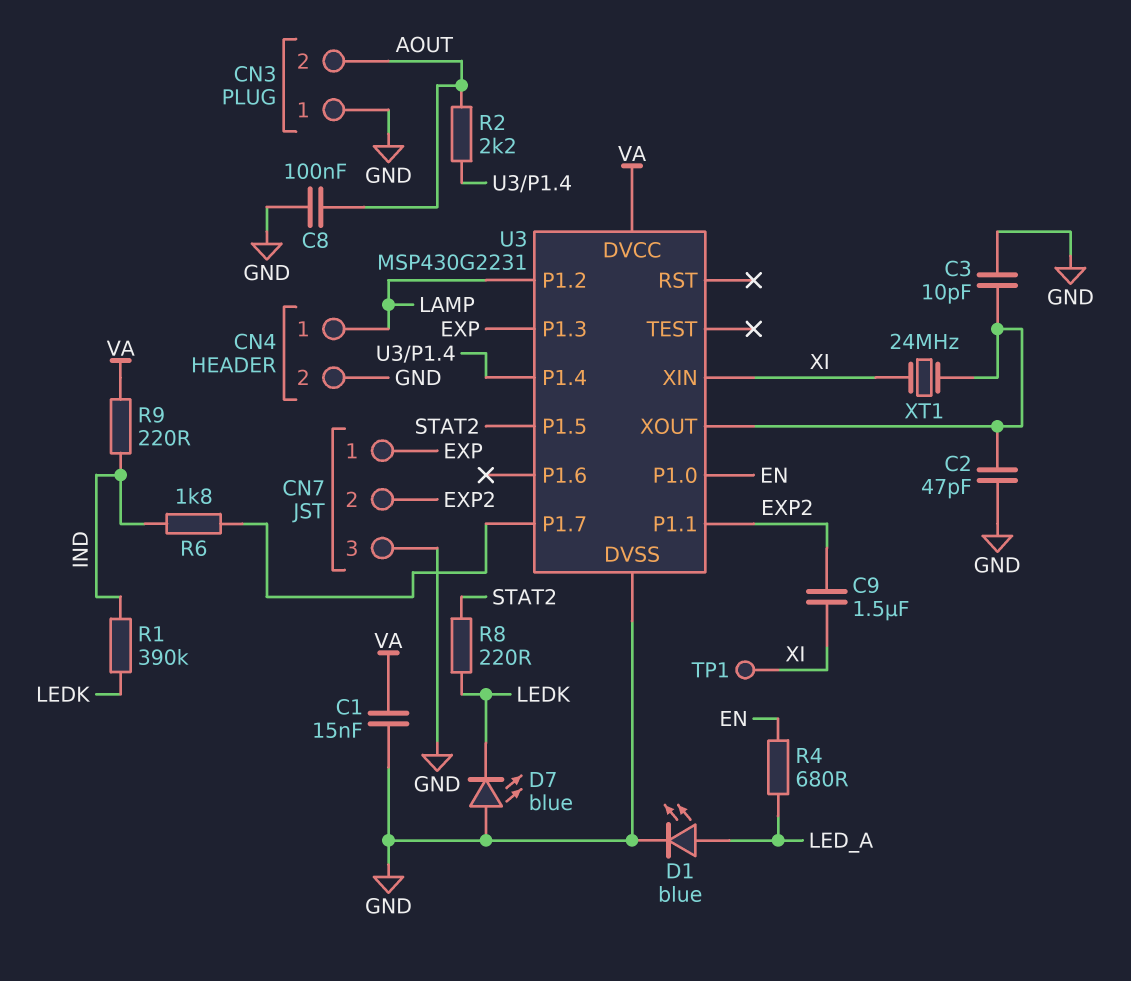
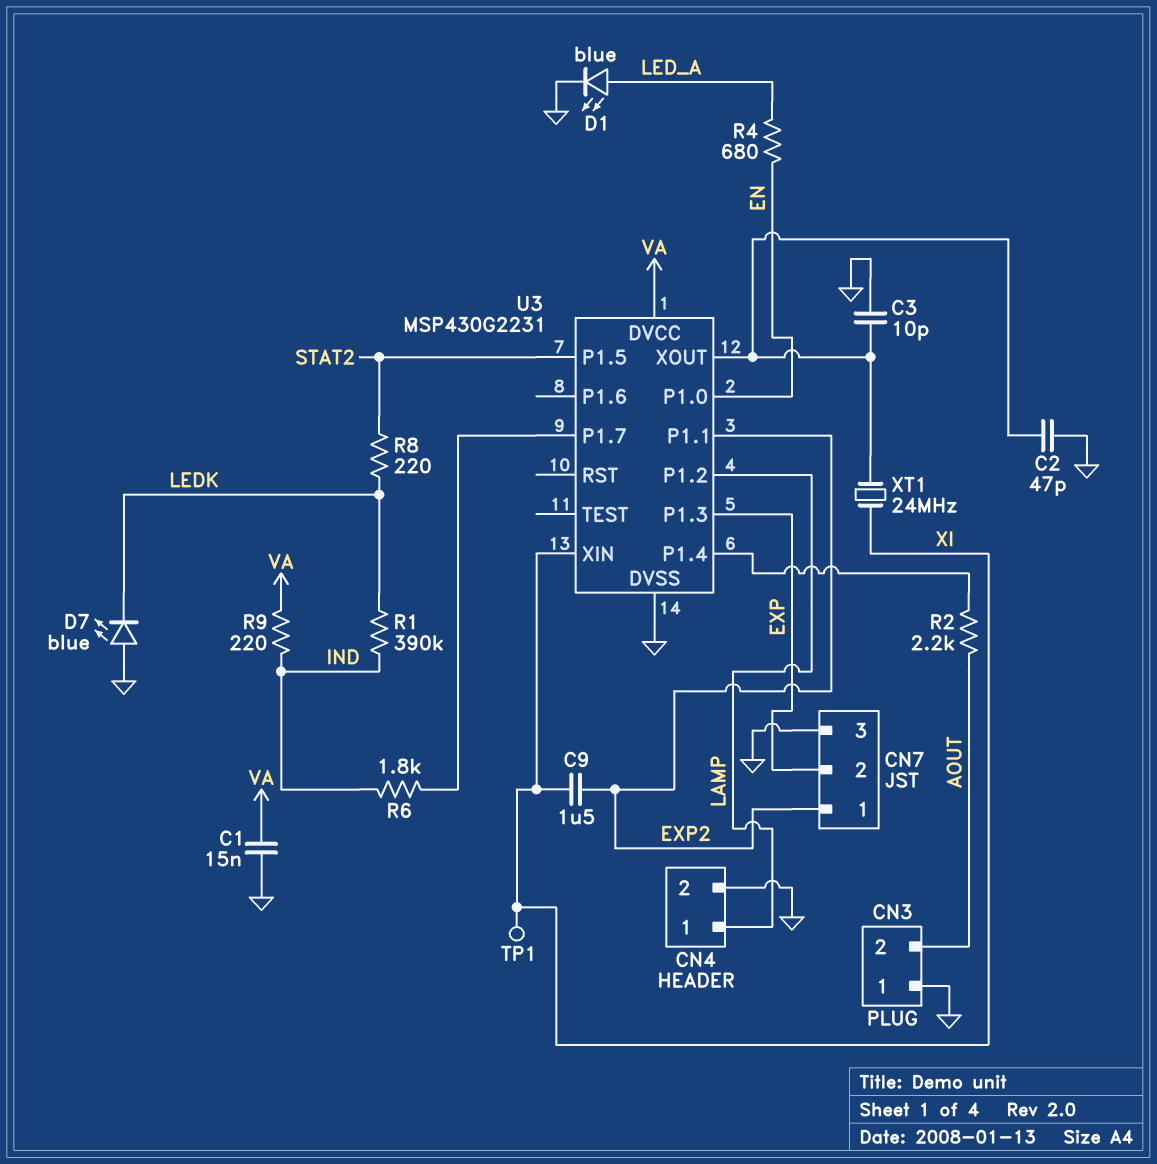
C8: 100nF (AOUT, GND) -> none
CN7 pin 1: EXP -> EXP2
CN7 pin 2: EXP2 -> EXP

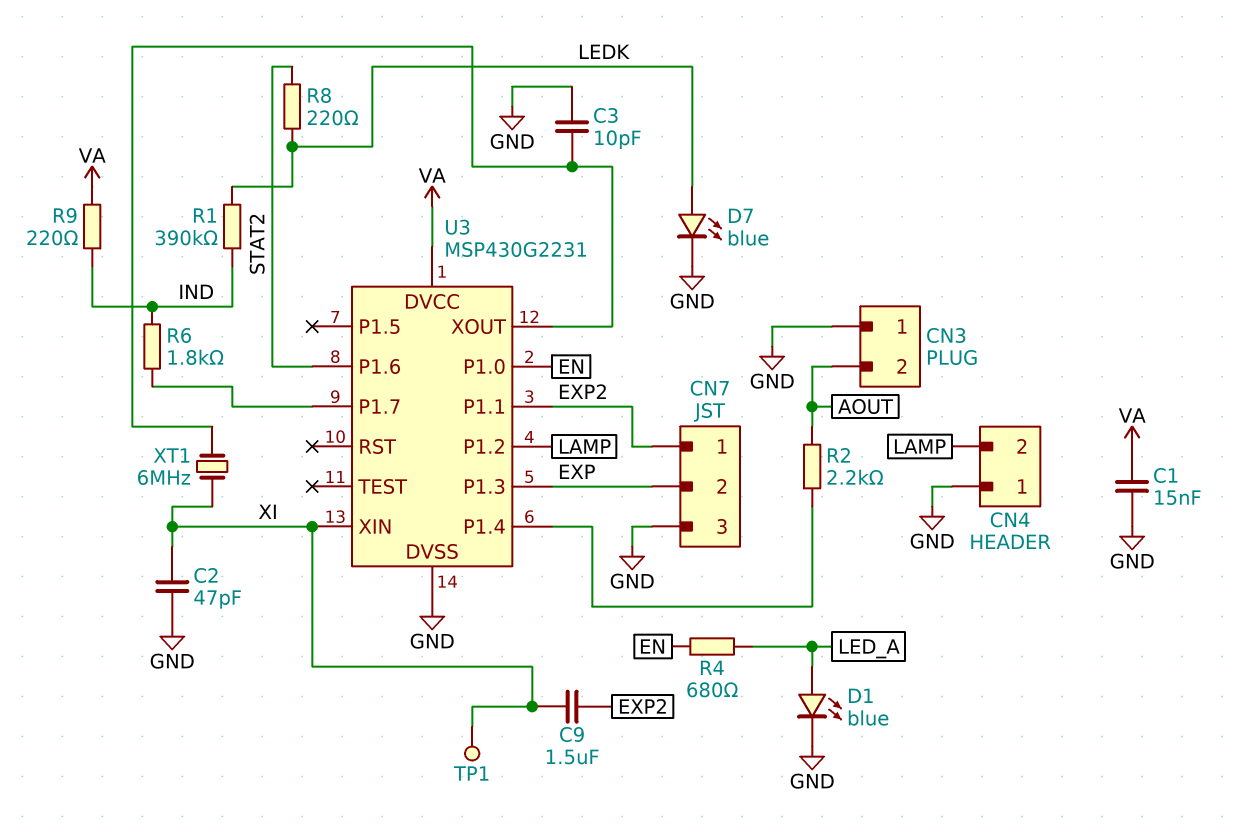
C2: 47pF (GND, U3/XOUT) -> 47pF (GND, XI)
CN4 pin 1: LAMP -> GND
CN4 pin 2: GND -> LAMP
D7: LED blue (A GND, K LEDK) -> LED blue (A LEDK, K GND)
U3 pin P1.5: STAT2 -> none
U3 pin P1.6: none -> STAT2
XT1: 24MHz (U3/XOUT, XI) -> 6MHz (U3/XOUT, XI)

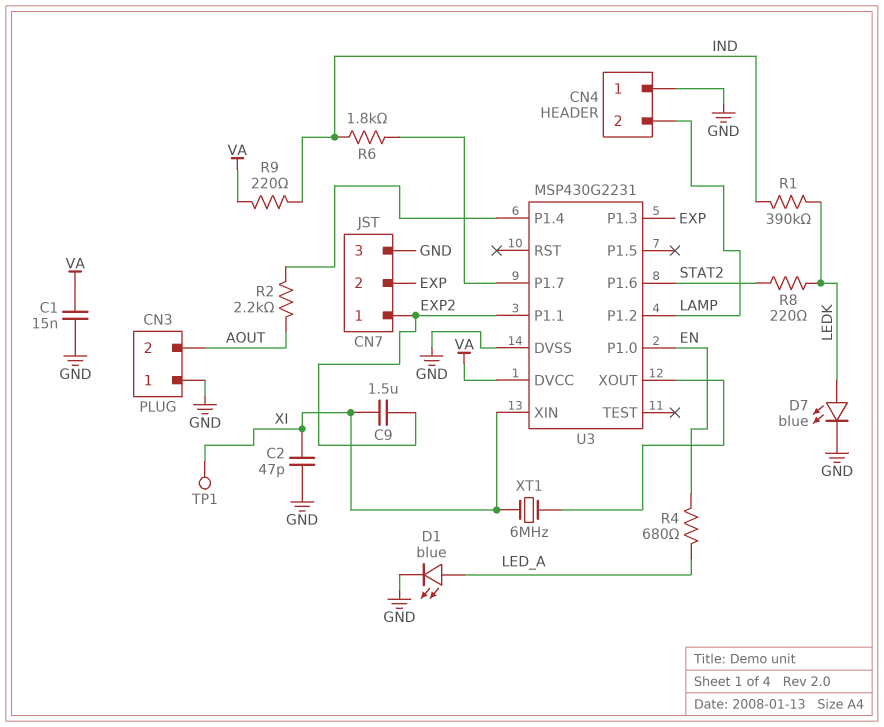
C3: 10pF (GND, U3/XOUT) -> none

